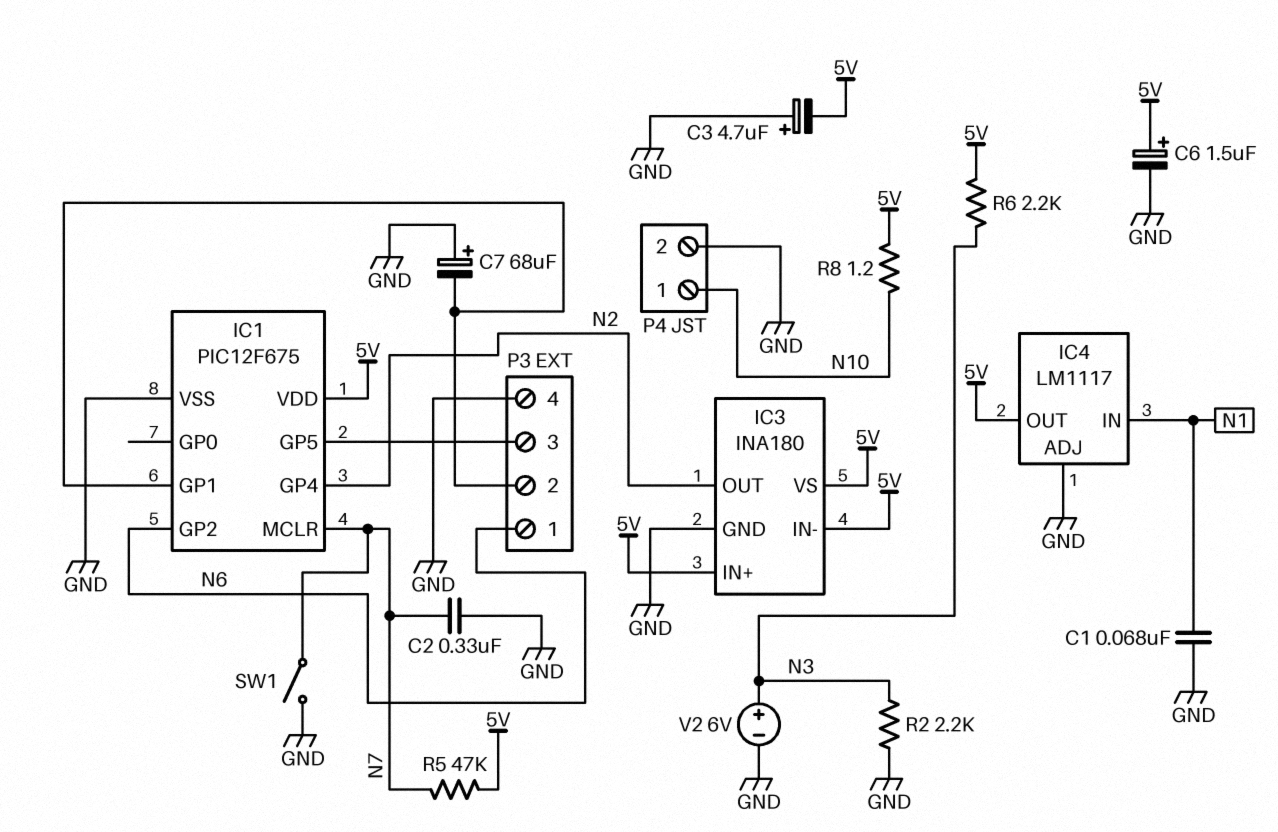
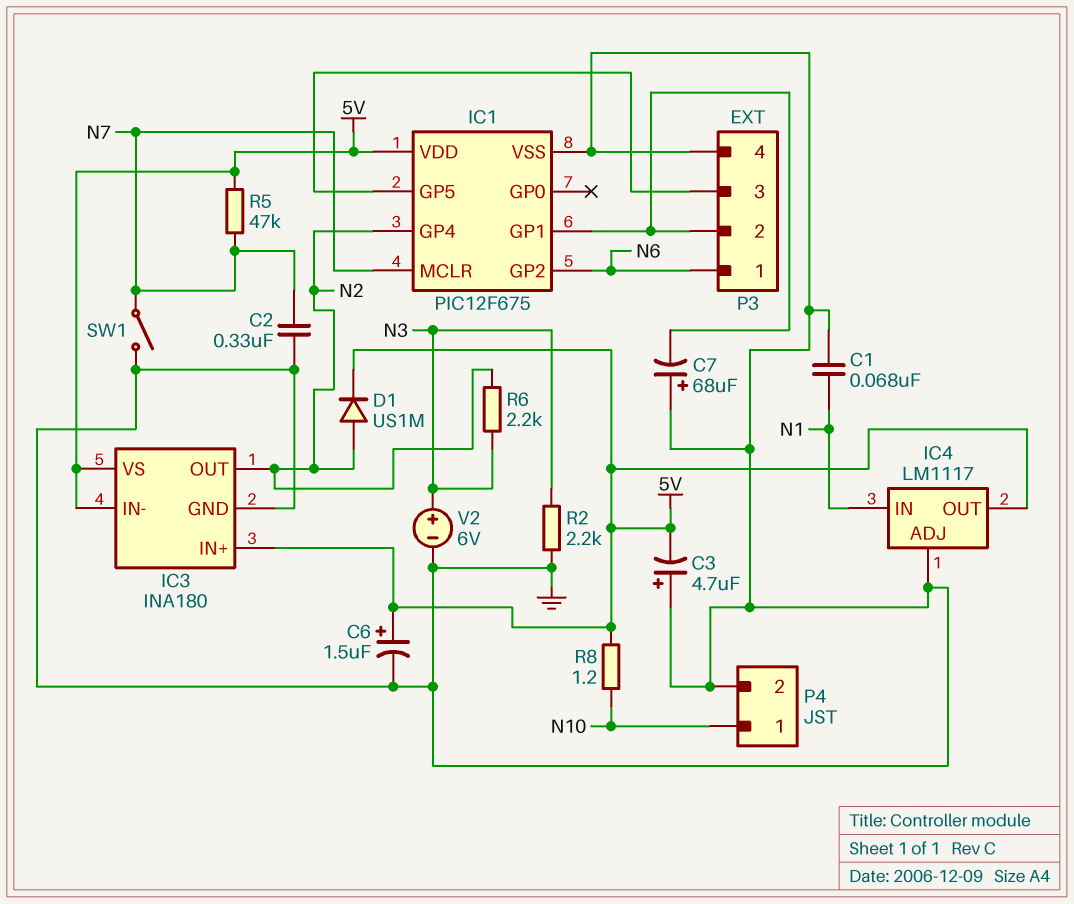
D1: none -> diode US1M (A N2, K 5V)
R6: 2.2k (5V, N3) -> 2.2k (N2, N3)

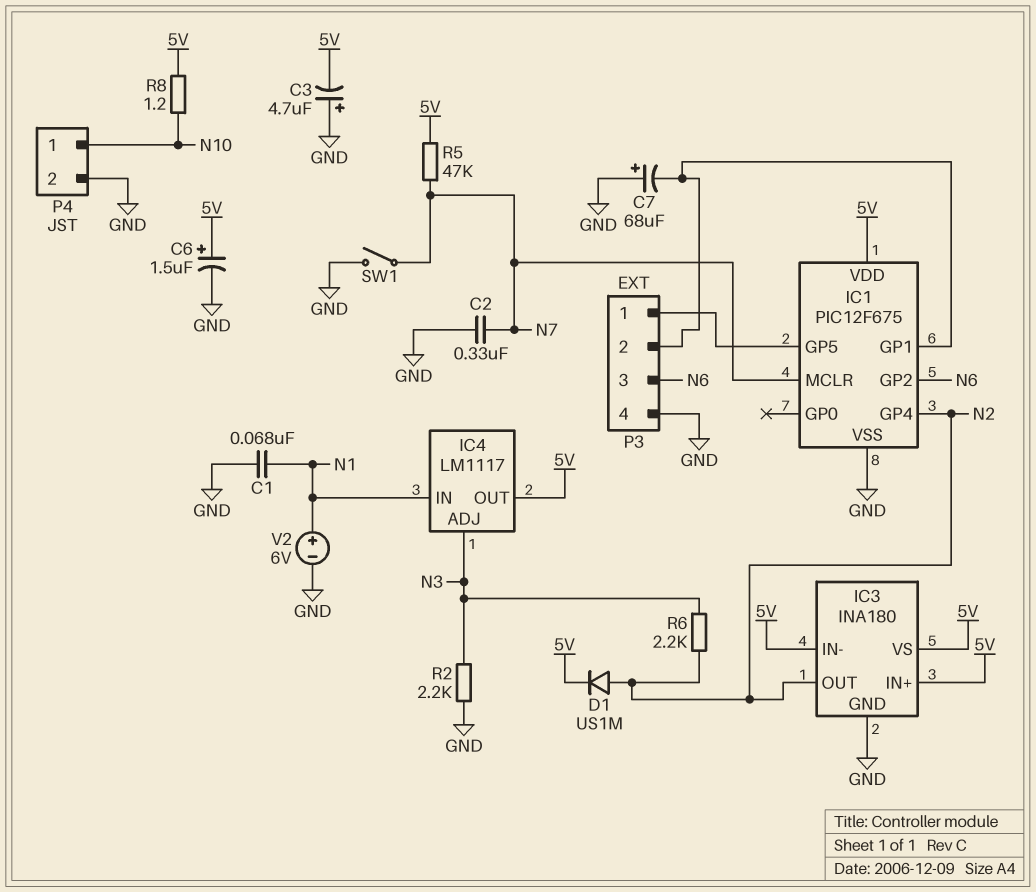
IC4 pin ADJ: GND -> N3
P3 pin 1: N6 -> IC1/GP5
P3 pin 3: IC1/GP5 -> N6
V2: 6V (plus N3, minus GND) -> 6V (plus N1, minus GND)

